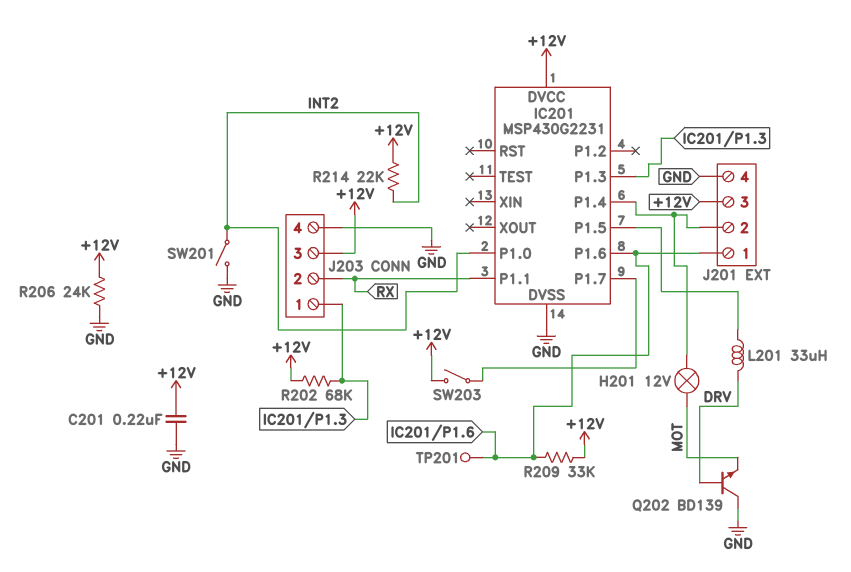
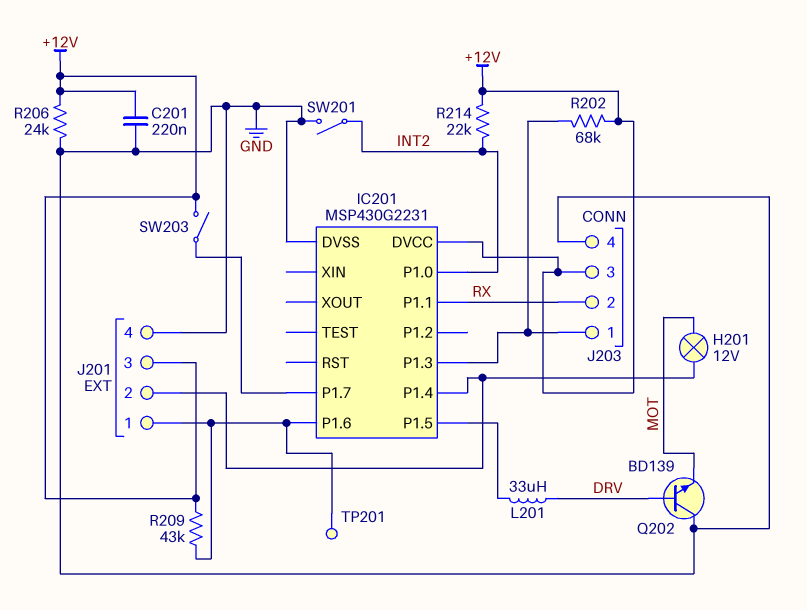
R209: 33k (+12V, IC201/P1.6) -> 43k (+12V, IC201/P1.6)

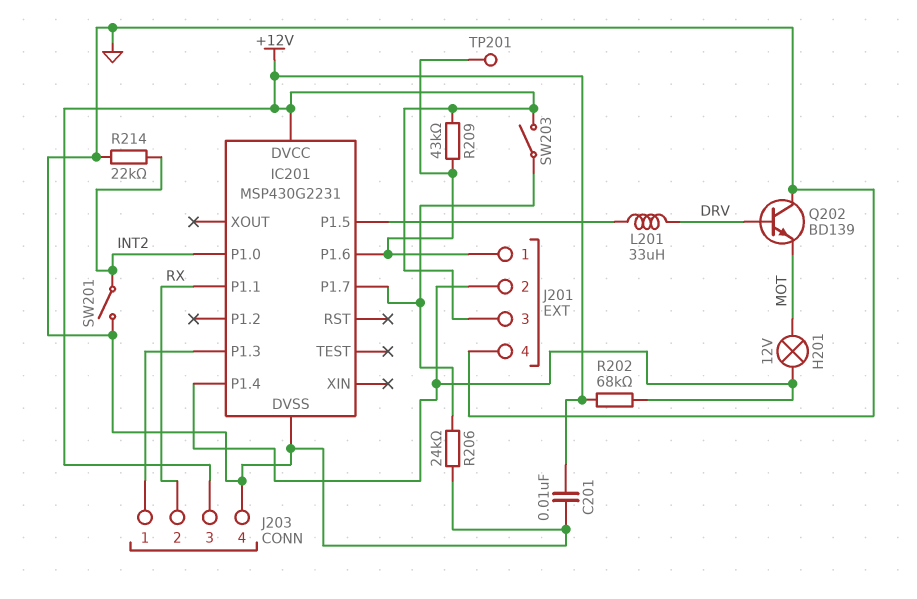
C201: 220nF (+12V, GND) -> 10nF (+12V, GND)
R202: 68k (+12V, IC201/P1.3) -> 68k (+12V, IC201/P1.4)
R206: 24k (+12V, GND) -> 24k (GND, IC201/P1.7)
R214: 22k (+12V, INT2) -> 22k (GND, INT2)

